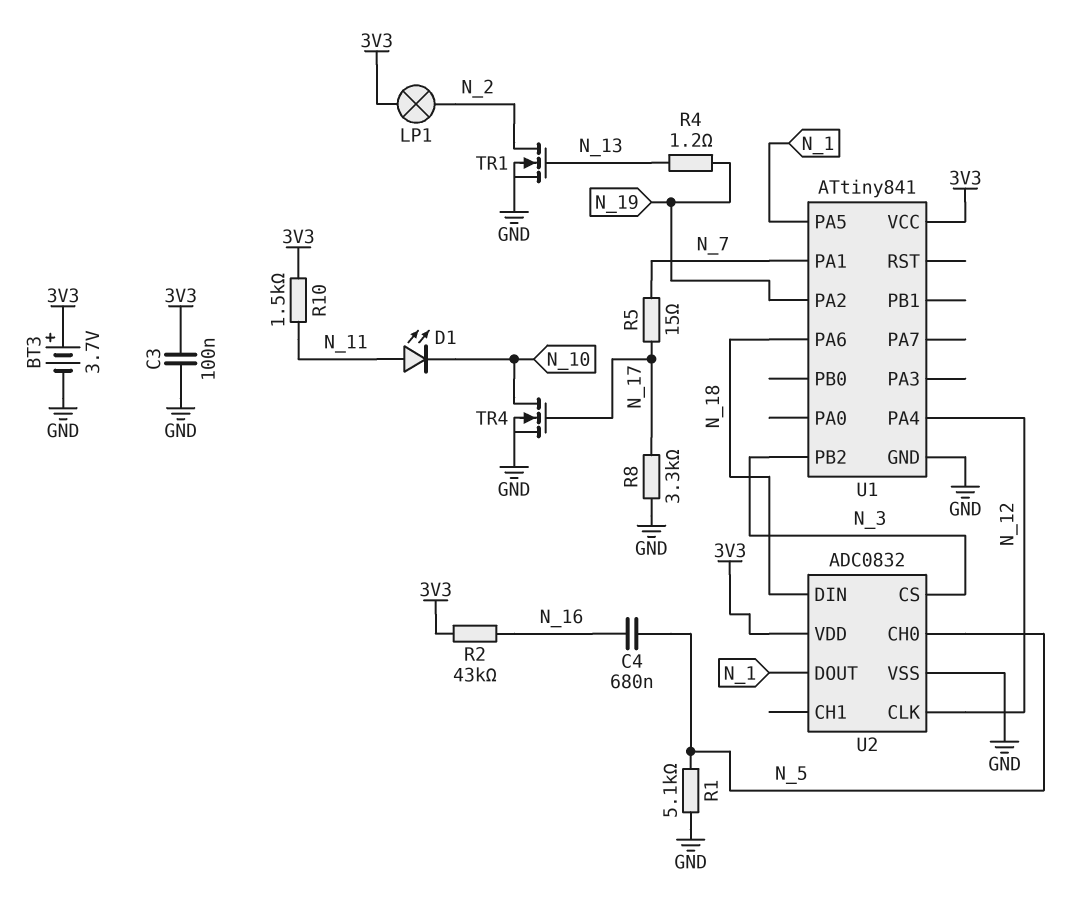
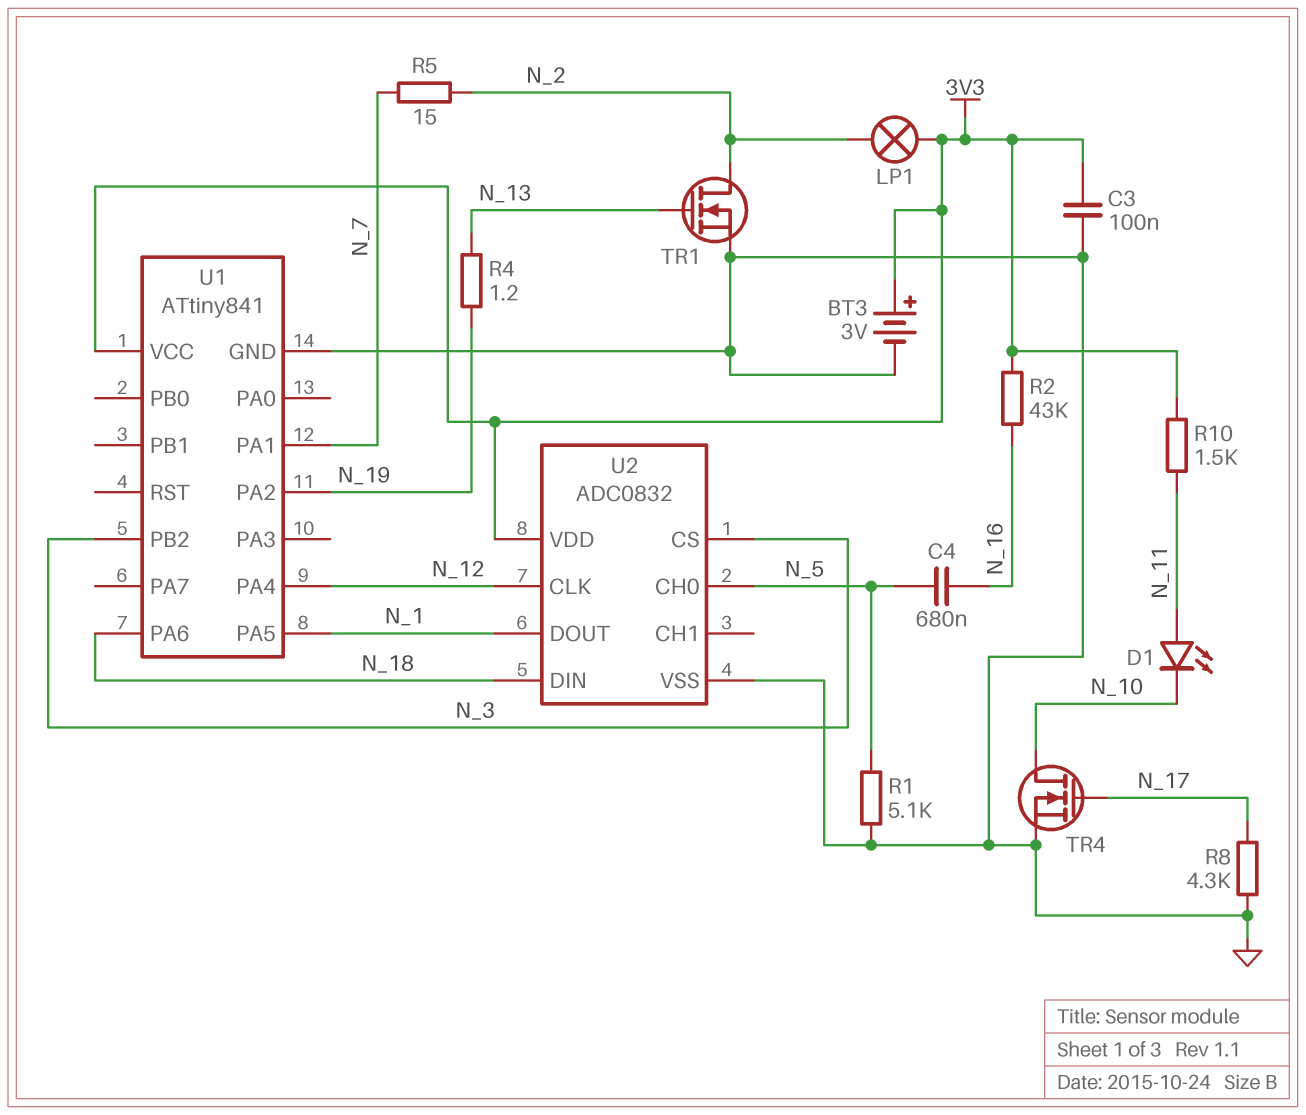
BT3: 3.7V (plus 3V3, minus GND) -> 3V (plus 3V3, minus GND)
R5: 15 (N_7, N_17) -> 15 (N_2, N_7)
R8: 3.3k (GND, N_17) -> 4.3k (GND, N_17)

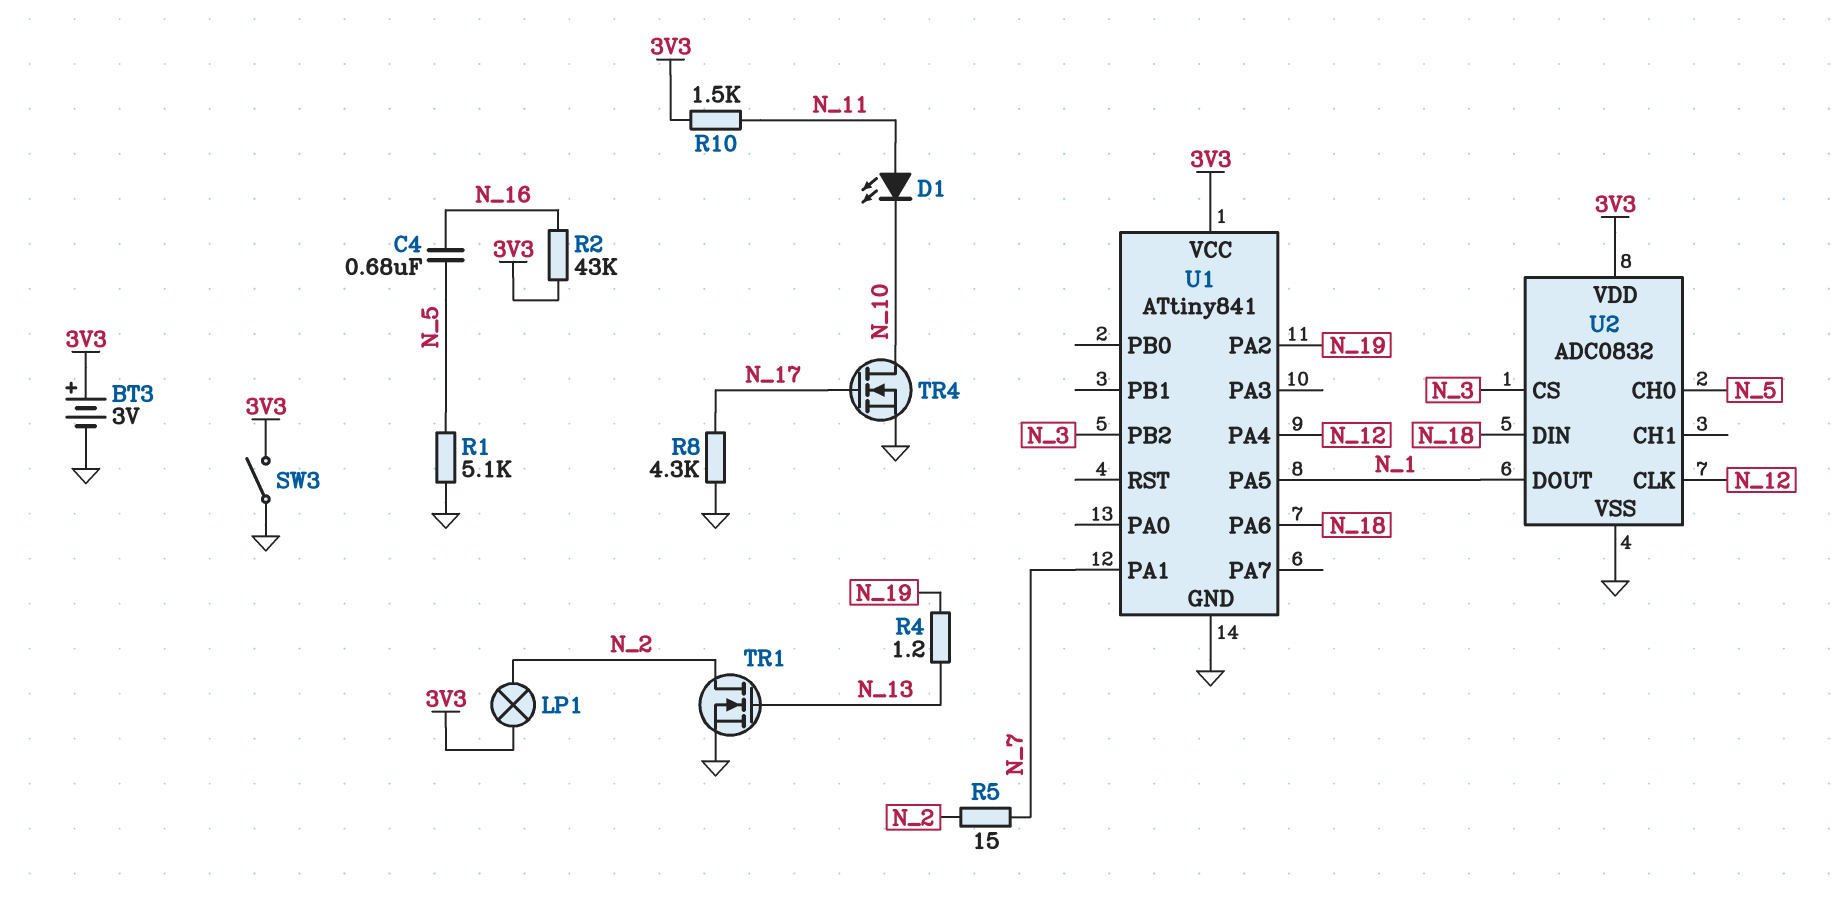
C3: 100nF (3V3, GND) -> none
SW3: none -> switch (3V3, GND)

